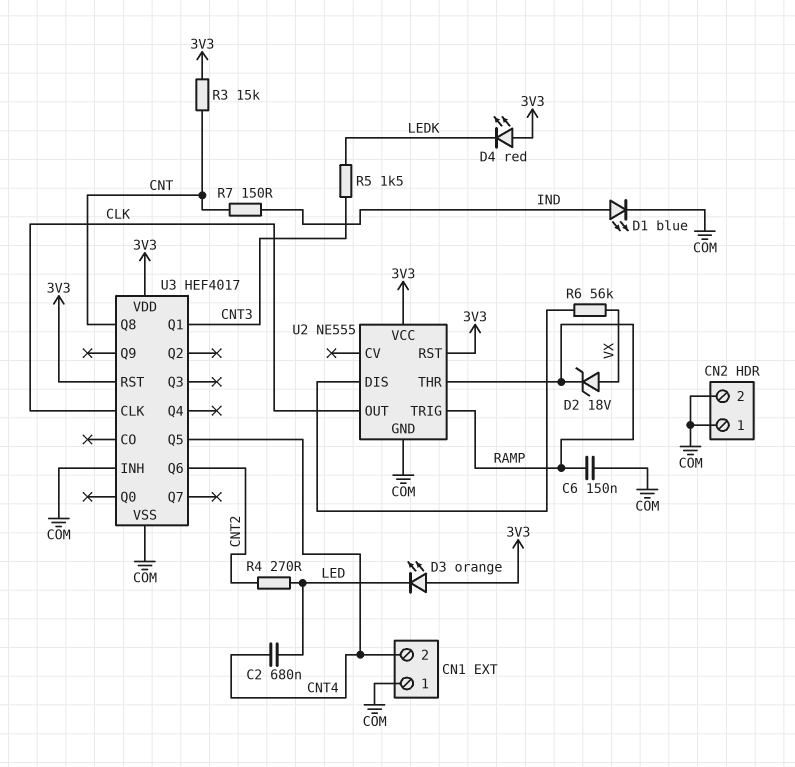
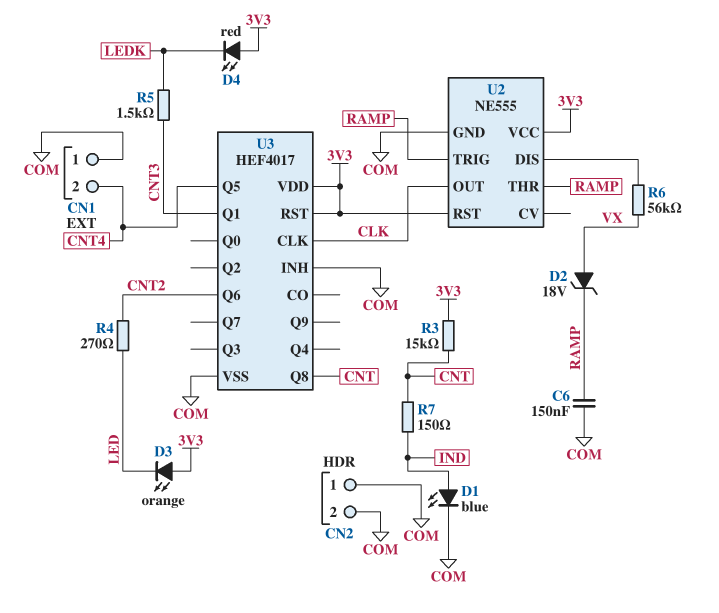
C2: 680nF (CNT4, LED) -> none

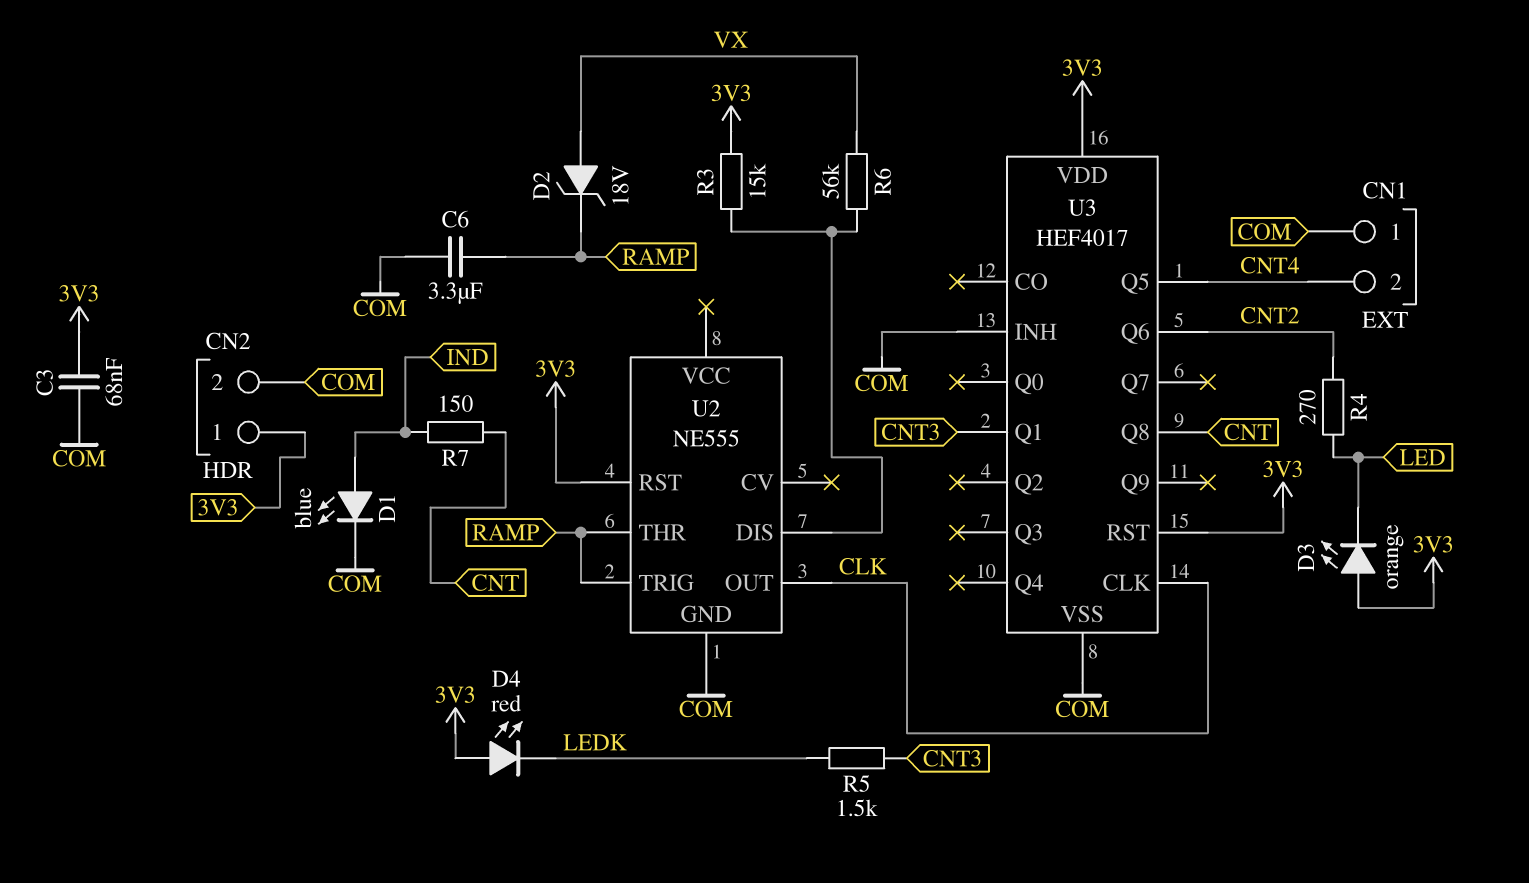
C3: none -> 68nF (3V3, COM)
C6: 150nF (COM, RAMP) -> 3.3uF (COM, RAMP)
CN2 pin 1: COM -> 3V3
R3: 15k (3V3, CNT) -> 15k (3V3, U2/DIS)
U2 pin VCC: 3V3 -> none

